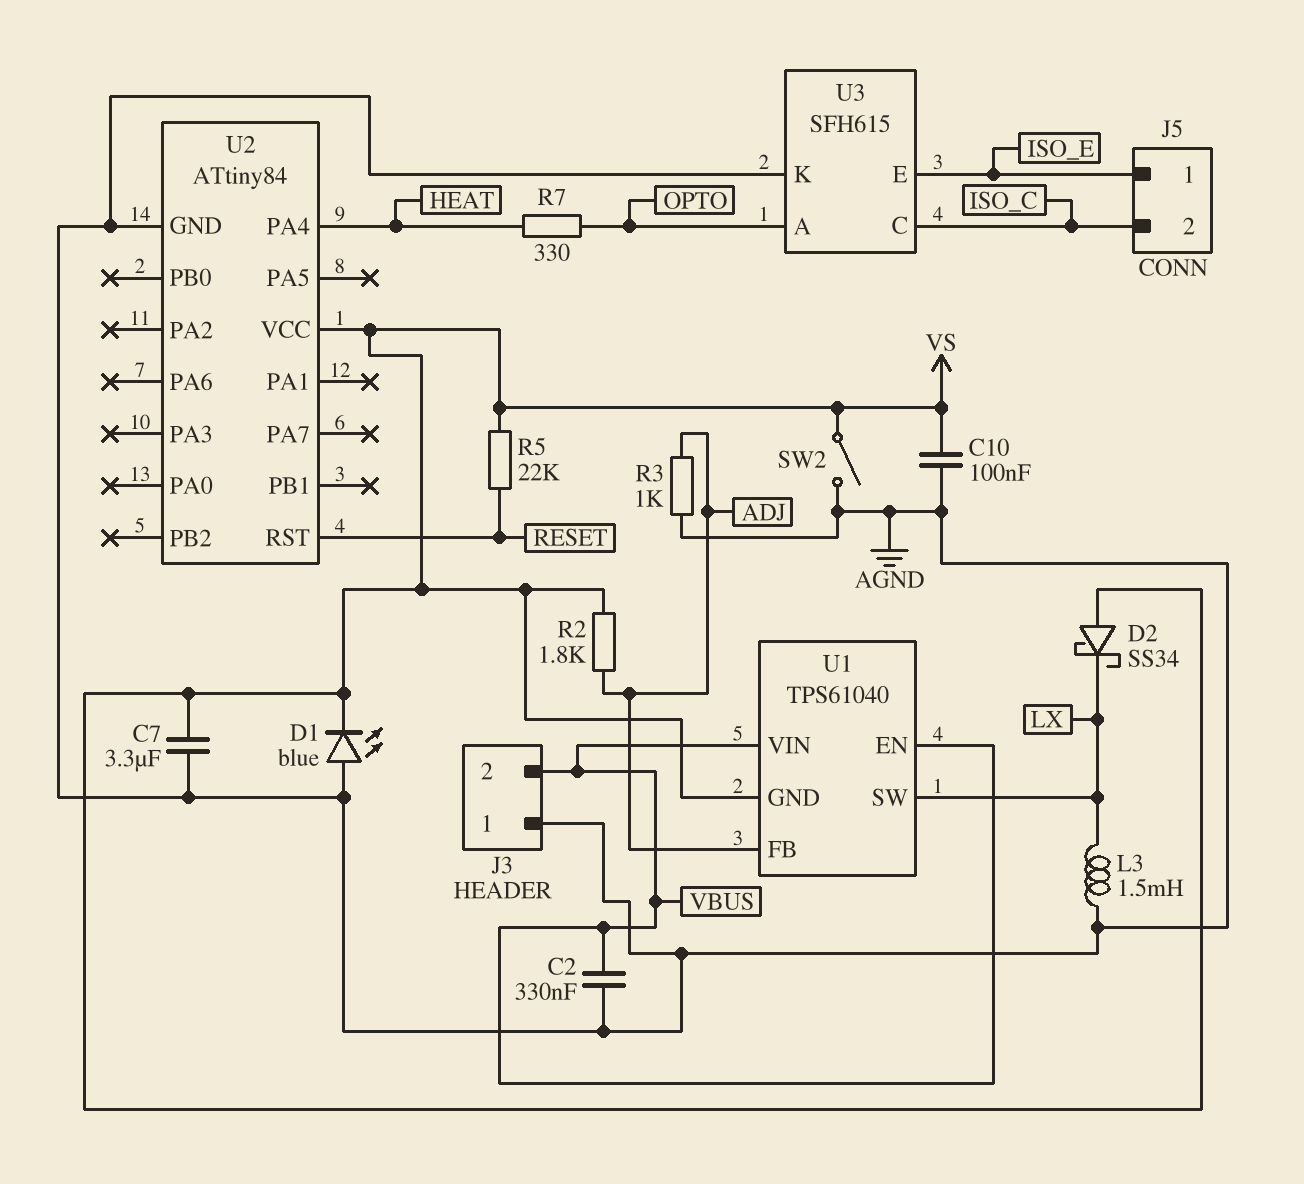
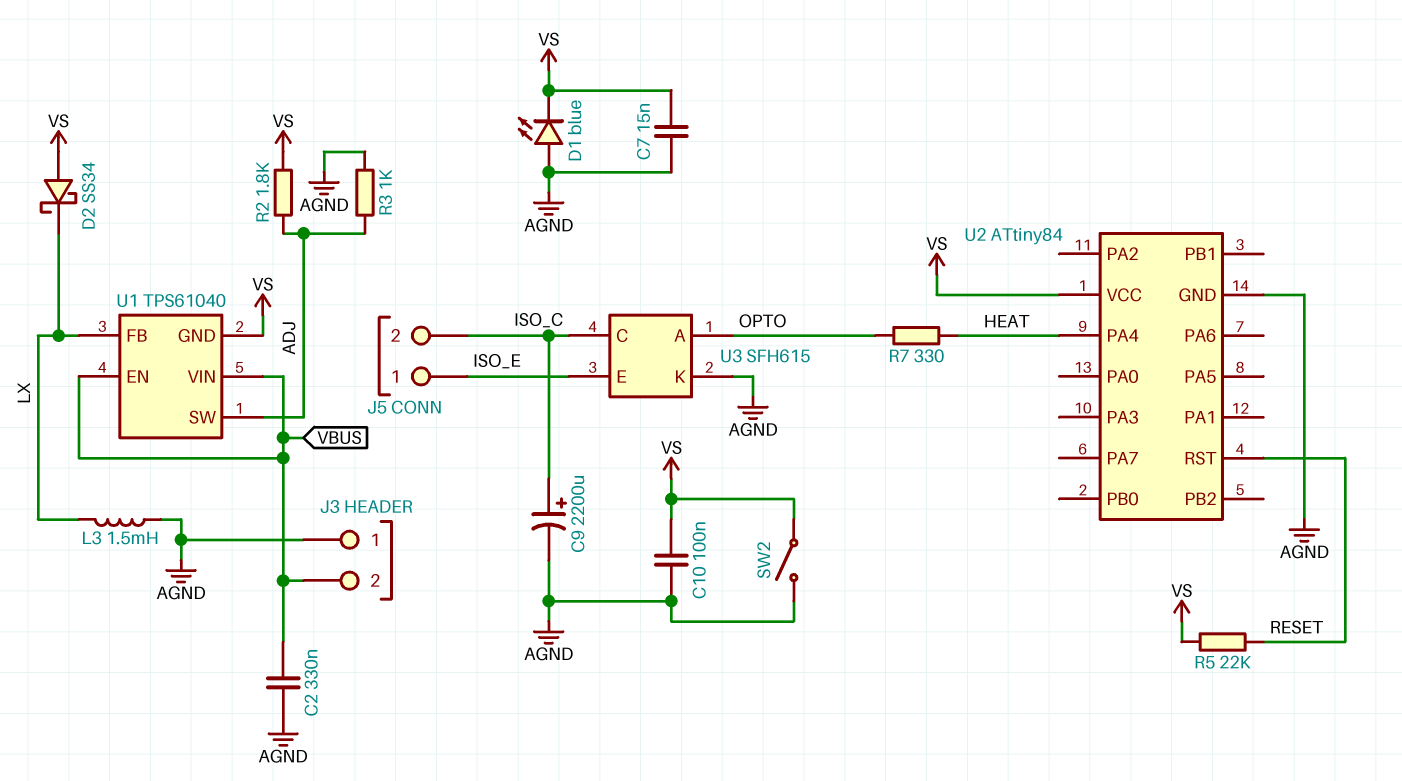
C7: 3.3uF (AGND, VS) -> 15nF (AGND, VS)
C9: none -> 2200uF (plus ISO_C, minus AGND)
U1 pin FB: ADJ -> LX
U1 pin SW: LX -> ADJ

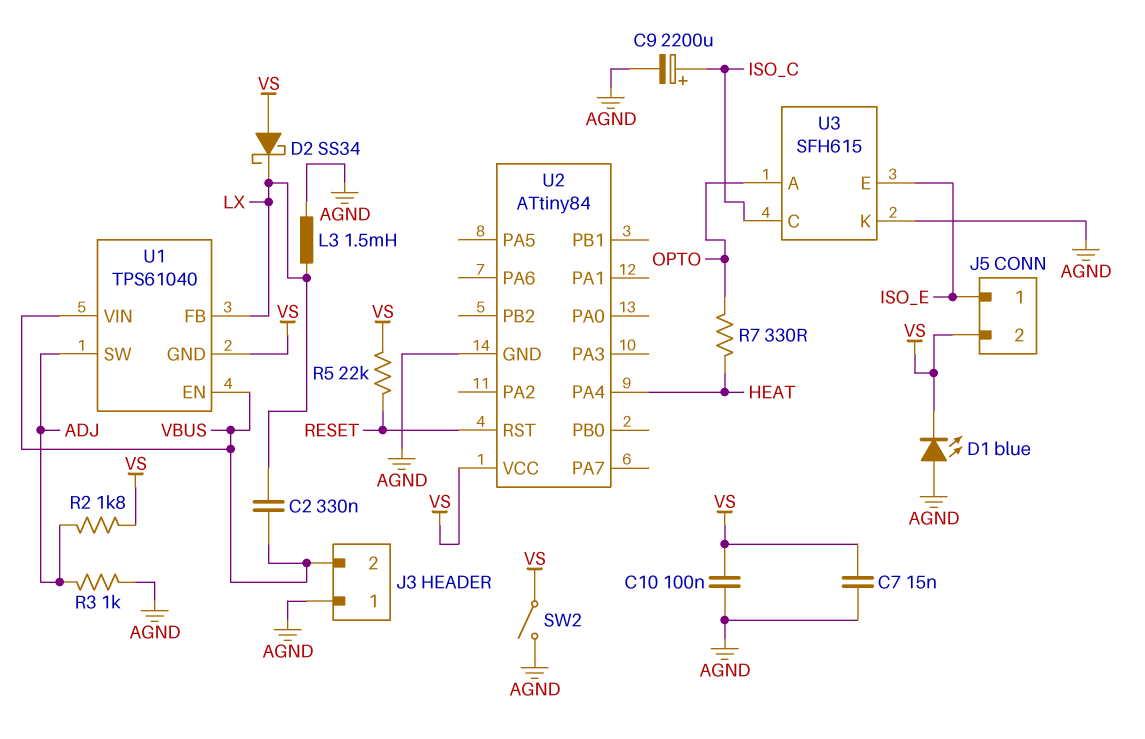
C2: 330nF (AGND, VBUS) -> 330nF (LX, VBUS)
J5 pin 2: ISO_C -> VS

